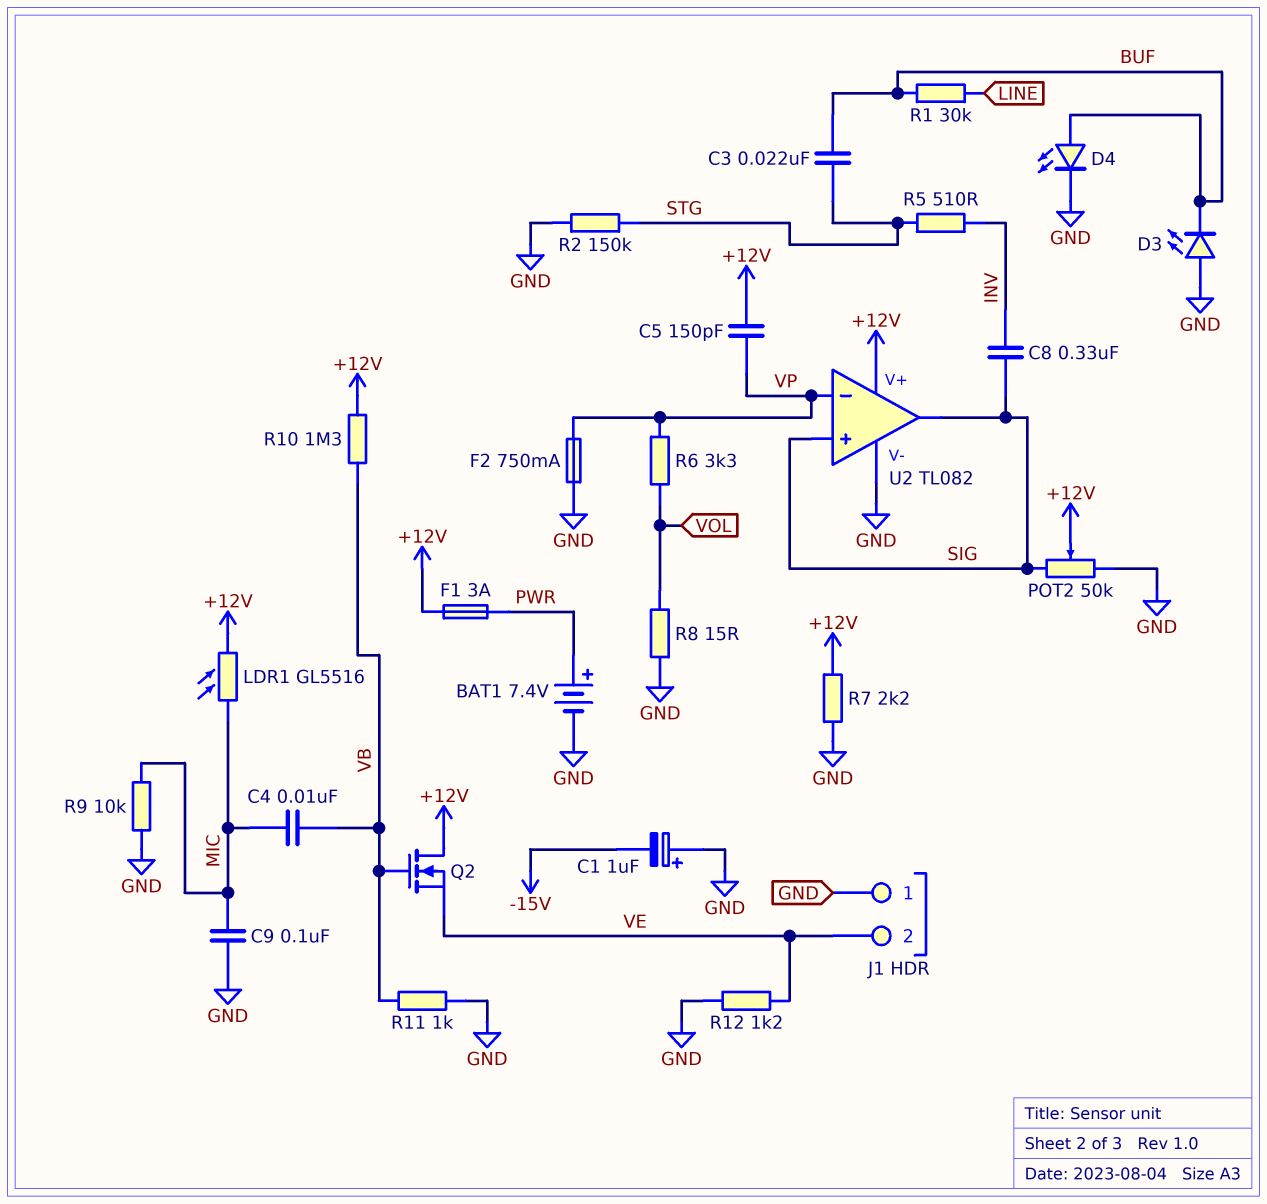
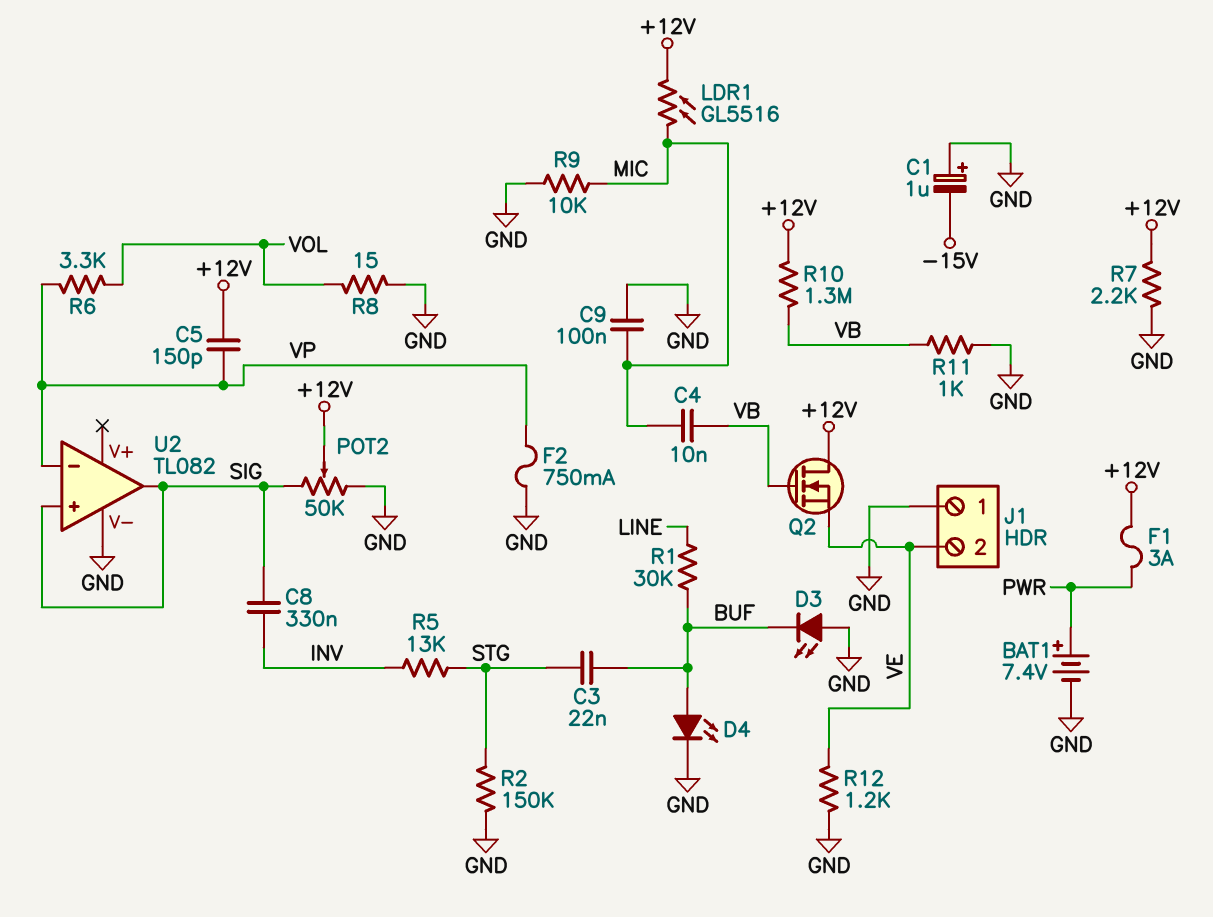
R5: 510 (INV, STG) -> 13k (INV, STG)
U2 pin V+: +12V -> none

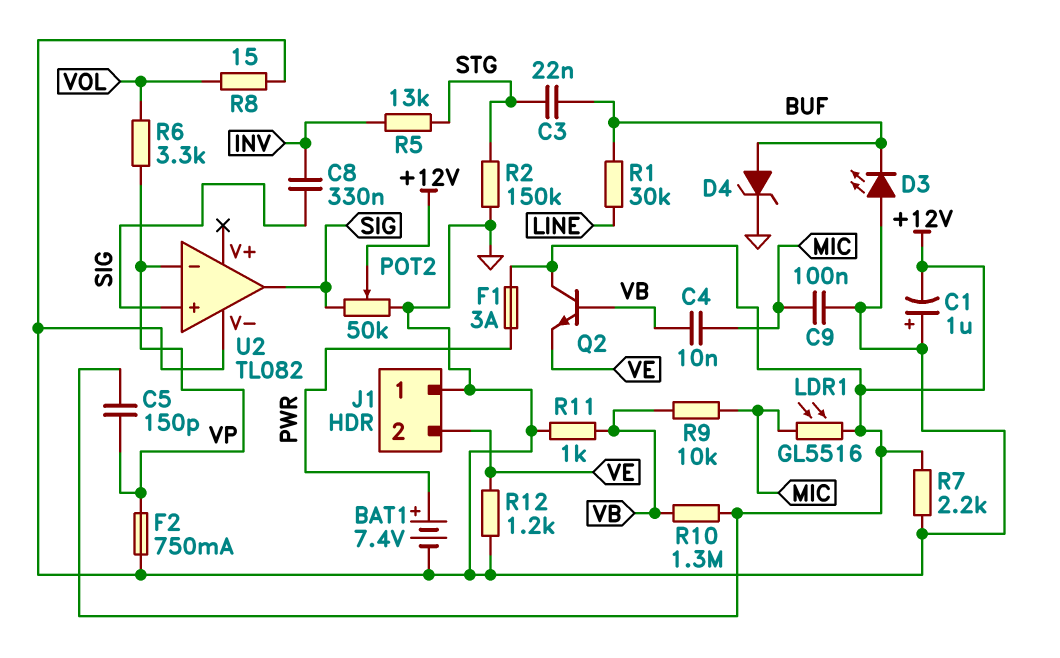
C1: 1uF (plus GND, minus -15V) -> 1uF (plus GND, minus +12V)
D4: LED (A BUF, K GND) -> zener (A BUF, K GND)
Q2: NMOS (G VB, D +12V, S VE) -> NPN (B VB, C +12V, E VE)
R9: 10k (GND, MIC) -> 10k (MIC, VB)

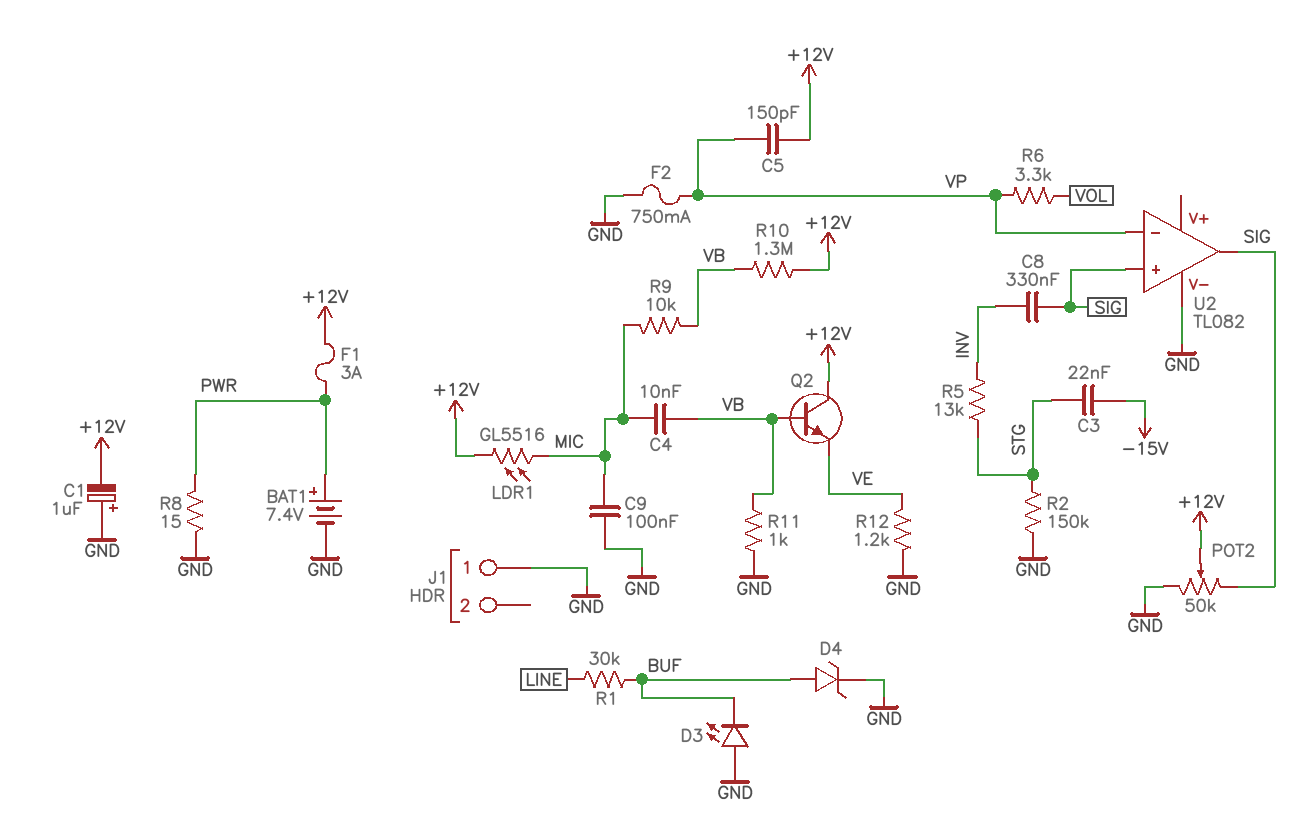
C3: 22nF (BUF, STG) -> 22nF (-15V, STG)
J1 pin 2: VE -> none
R7: 2.2k (+12V, GND) -> none
R8: 15 (GND, VOL) -> 15 (GND, PWR)

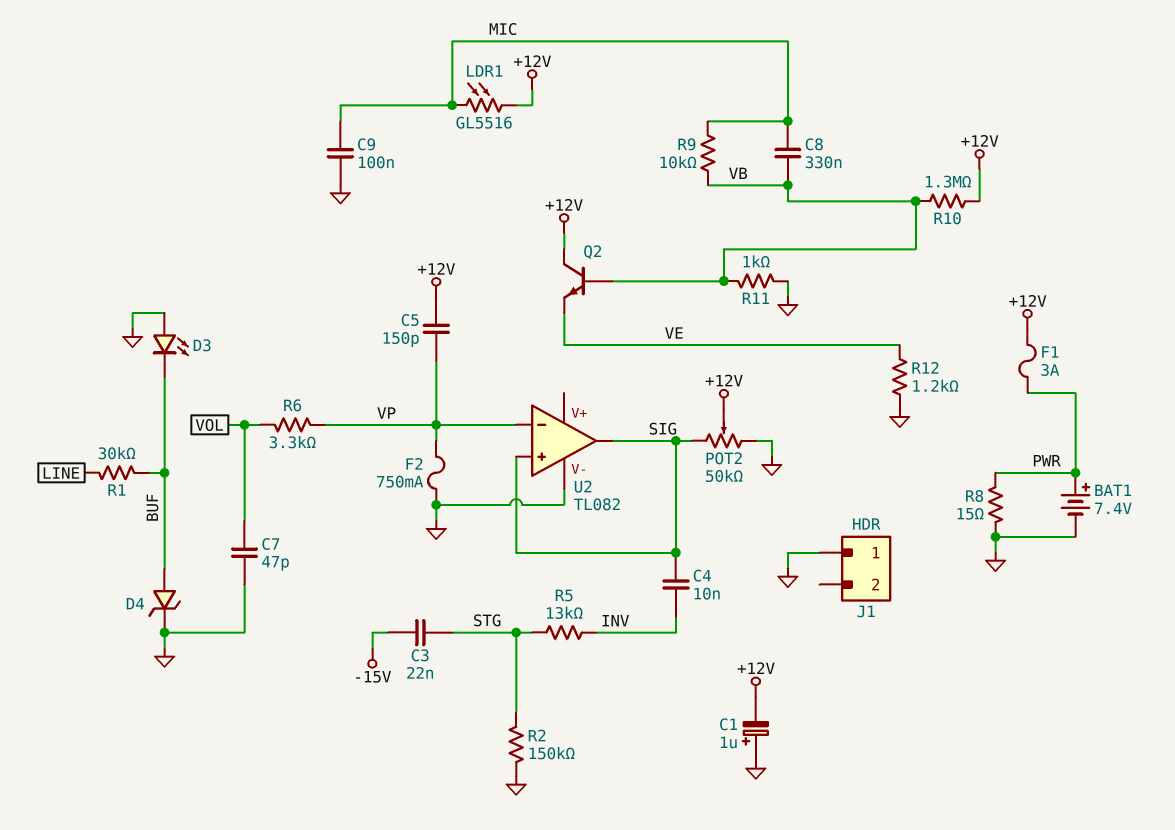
C4: 10nF (MIC, VB) -> 10nF (INV, SIG)
C7: none -> 47pF (GND, VOL)
C8: 330nF (INV, SIG) -> 330nF (MIC, VB)

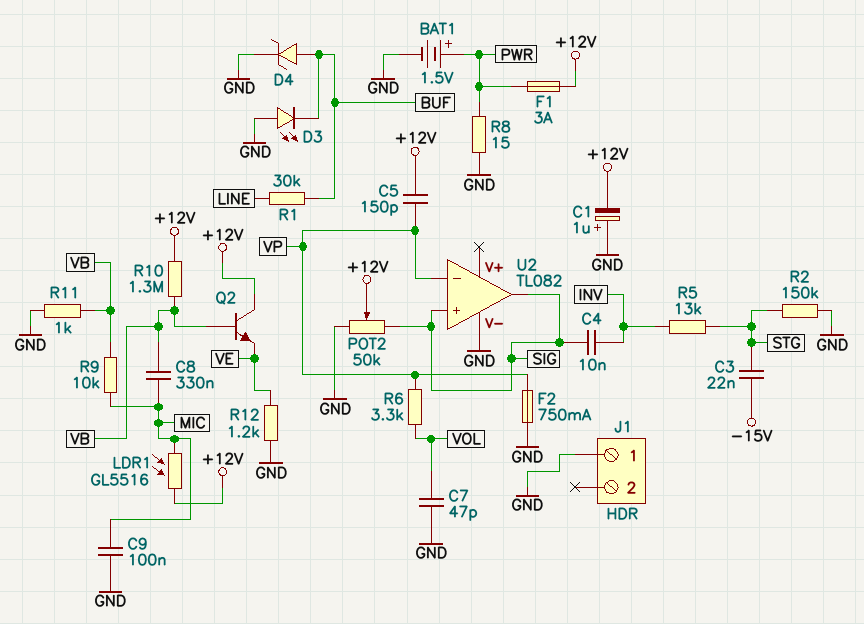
BAT1: 7.4V (plus PWR, minus GND) -> 1.5V (plus PWR, minus GND)

